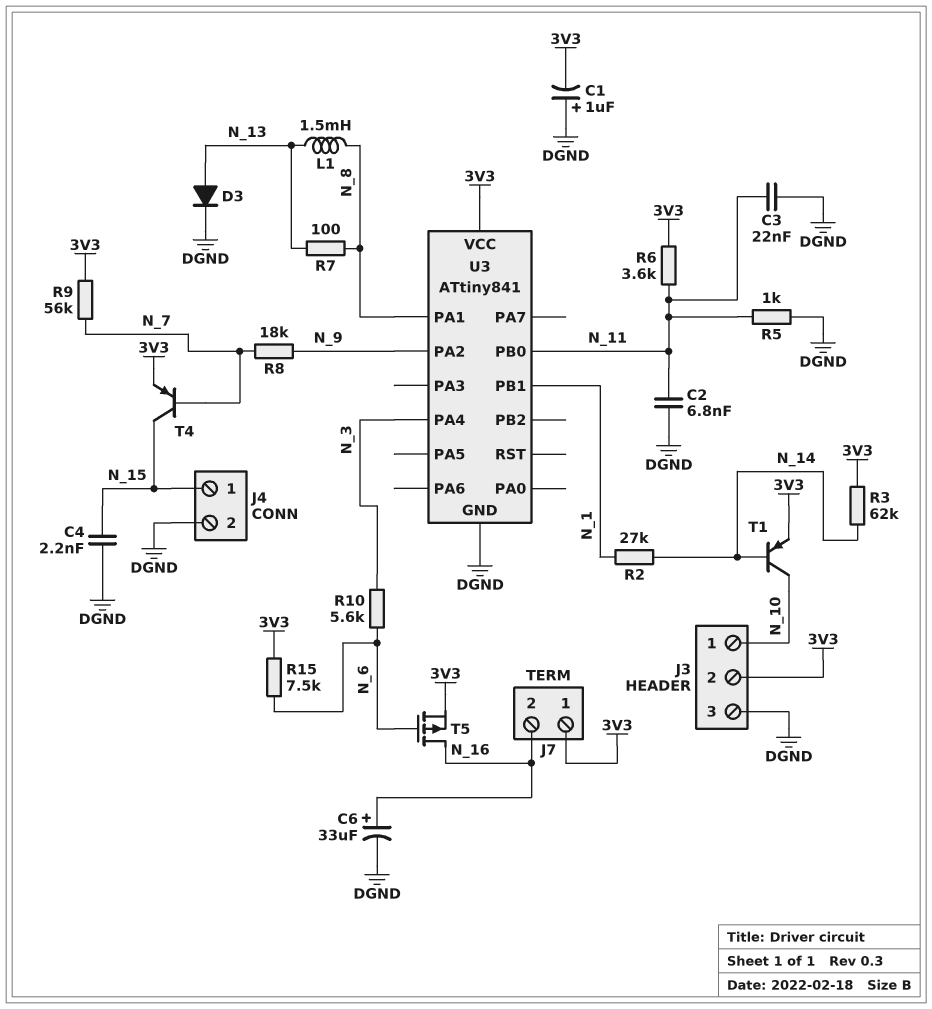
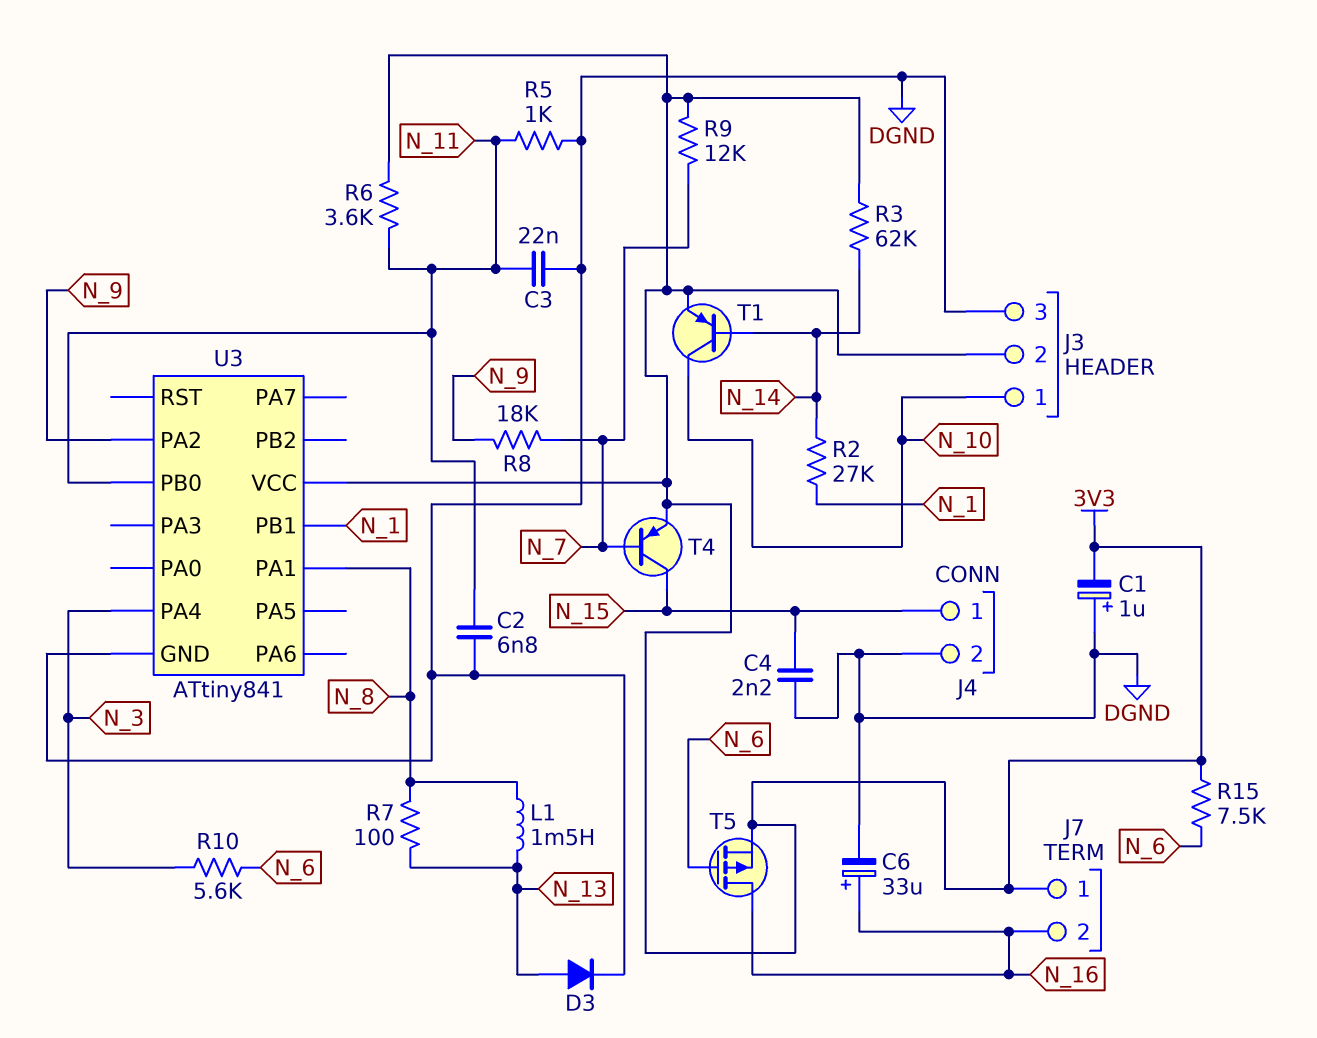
R9: 56k (3V3, N_7) -> 12k (3V3, N_7)

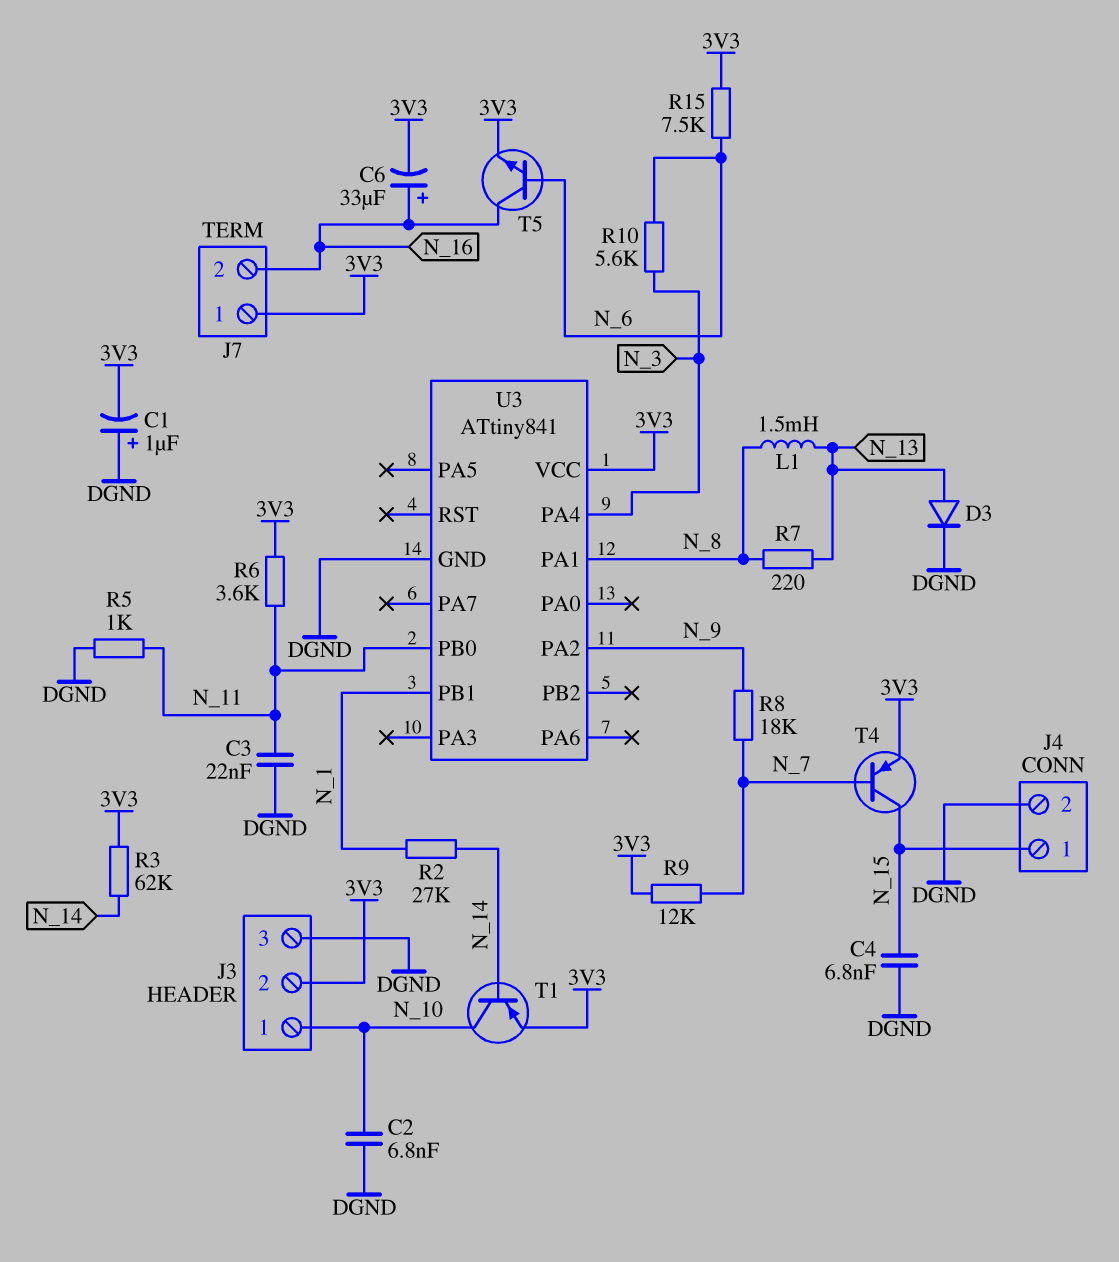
C2: 6.8nF (DGND, N_11) -> 6.8nF (DGND, N_10)
C4: 2.2nF (DGND, N_15) -> 6.8nF (DGND, N_15)
C6: 33uF (plus N_16, minus DGND) -> 33uF (plus N_16, minus 3V3)
R7: 100 (N_8, N_13) -> 220 (N_8, N_13)
T5: PMOS (G N_6, D N_16, S 3V3) -> NPN (B N_6, C N_16, E 3V3)

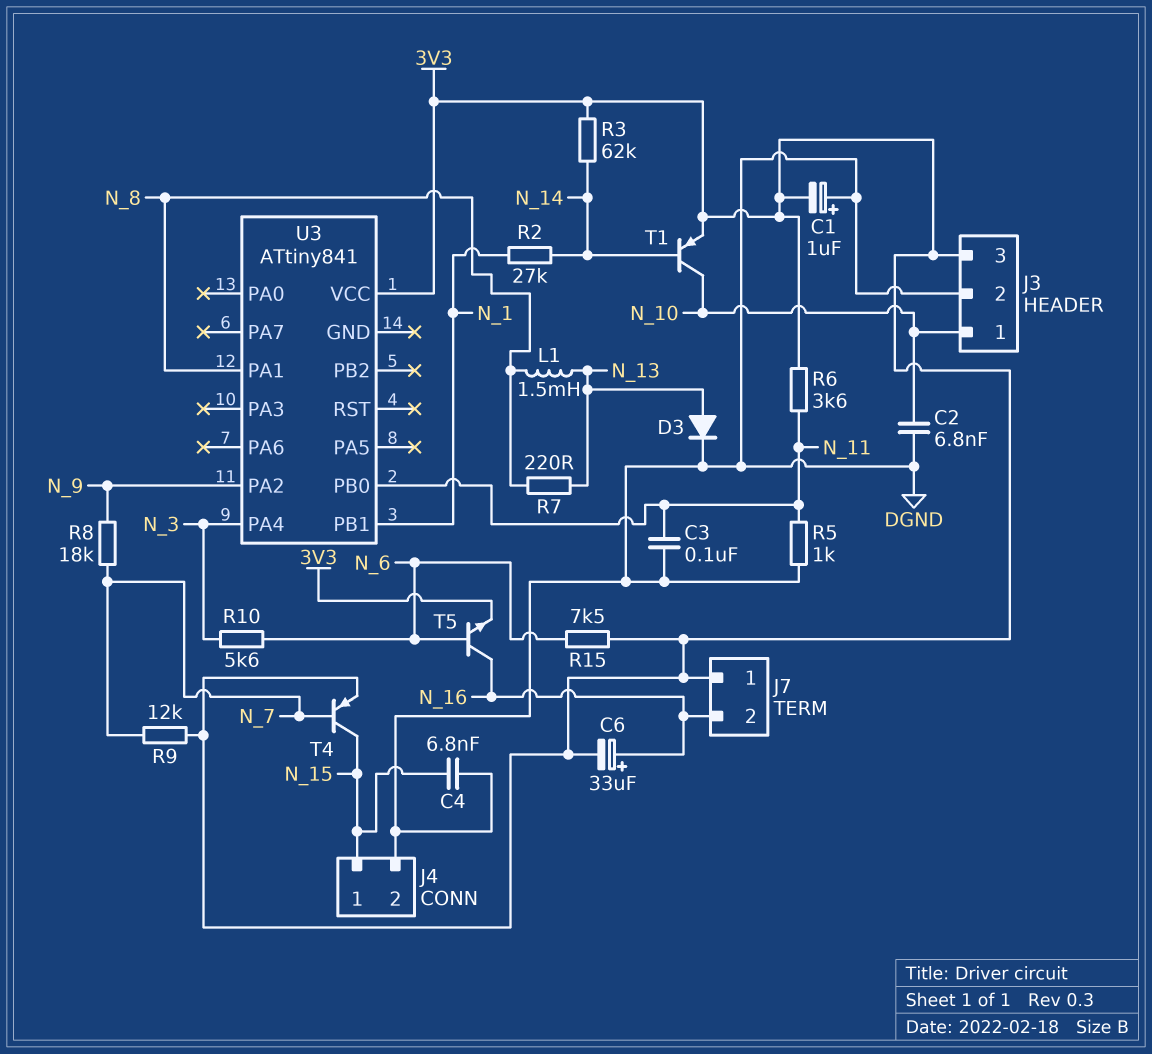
C3: 22nF (DGND, N_11) -> 100nF (DGND, N_11)
J3 pin 2: 3V3 -> DGND
J3 pin 3: DGND -> 3V3
U3 pin GND: DGND -> none

